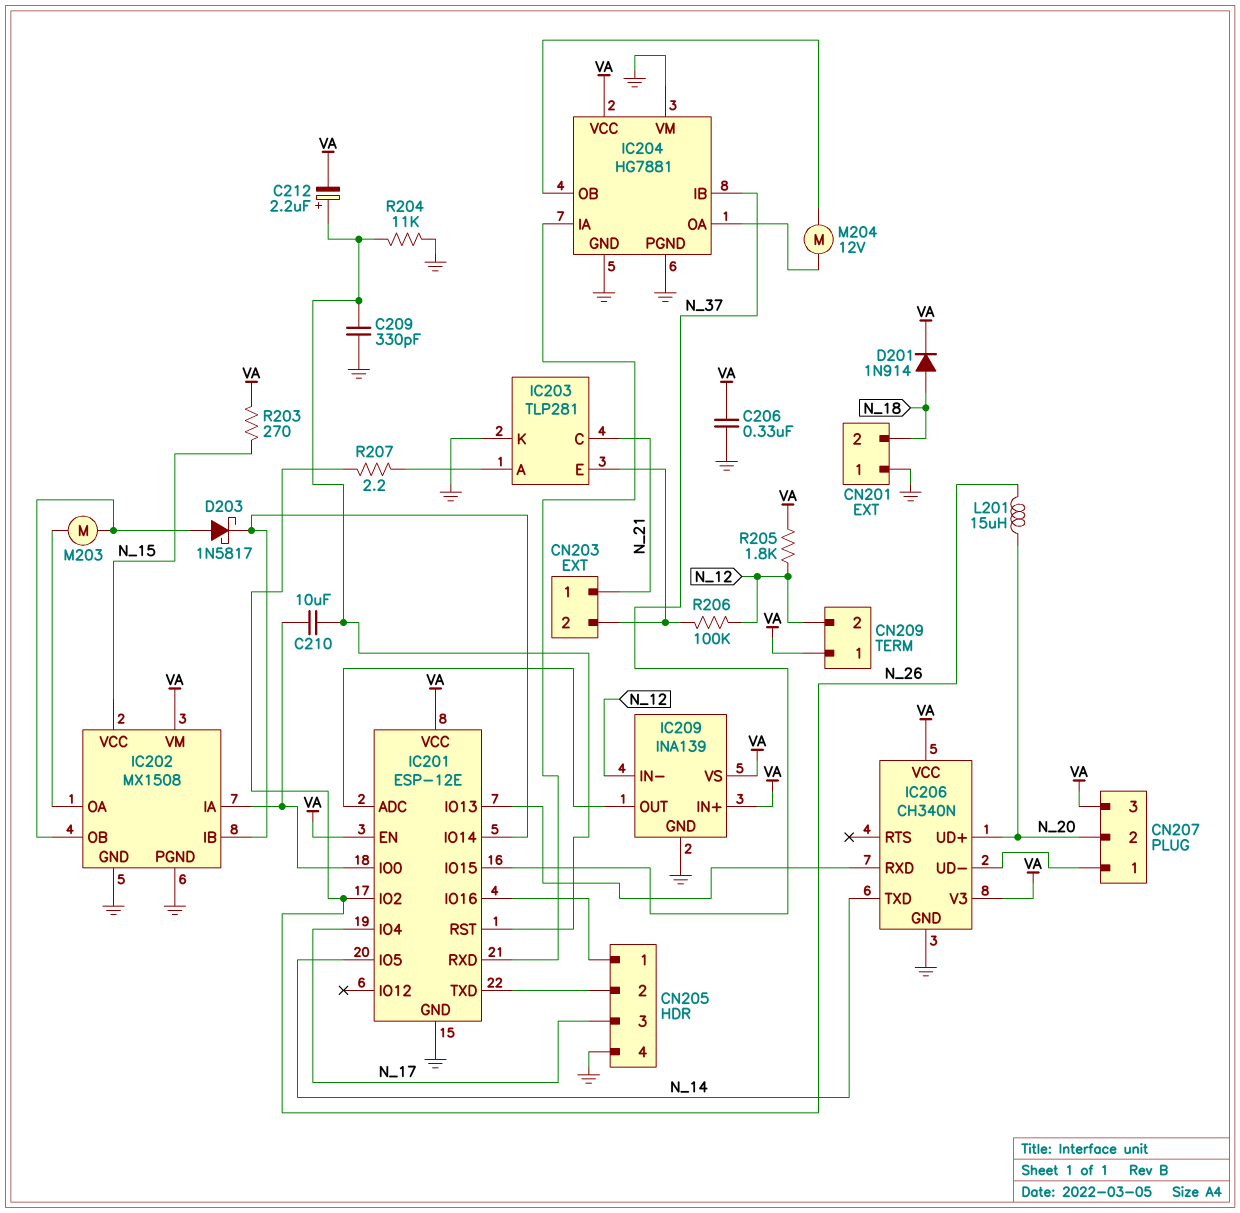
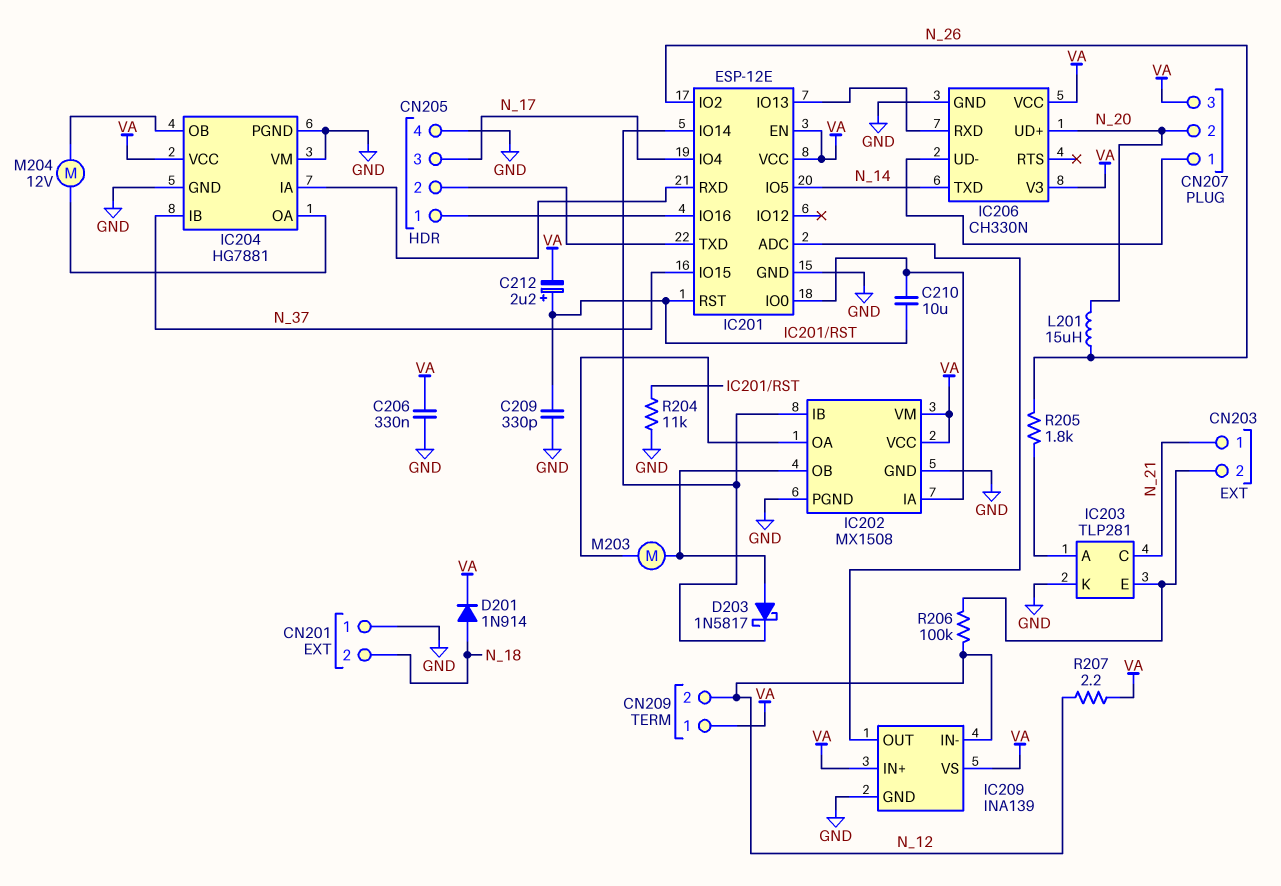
IC202 pin VCC: N_15 -> VA
IC206: CH340N -> CH330N
R203: 270 (N_15, VA) -> none
R205: 1.8k (N_12, VA) -> 1.8k (IC203/A, N_26)
R207: 2.2 (IC203/A, N_26) -> 2.2 (N_12, VA)

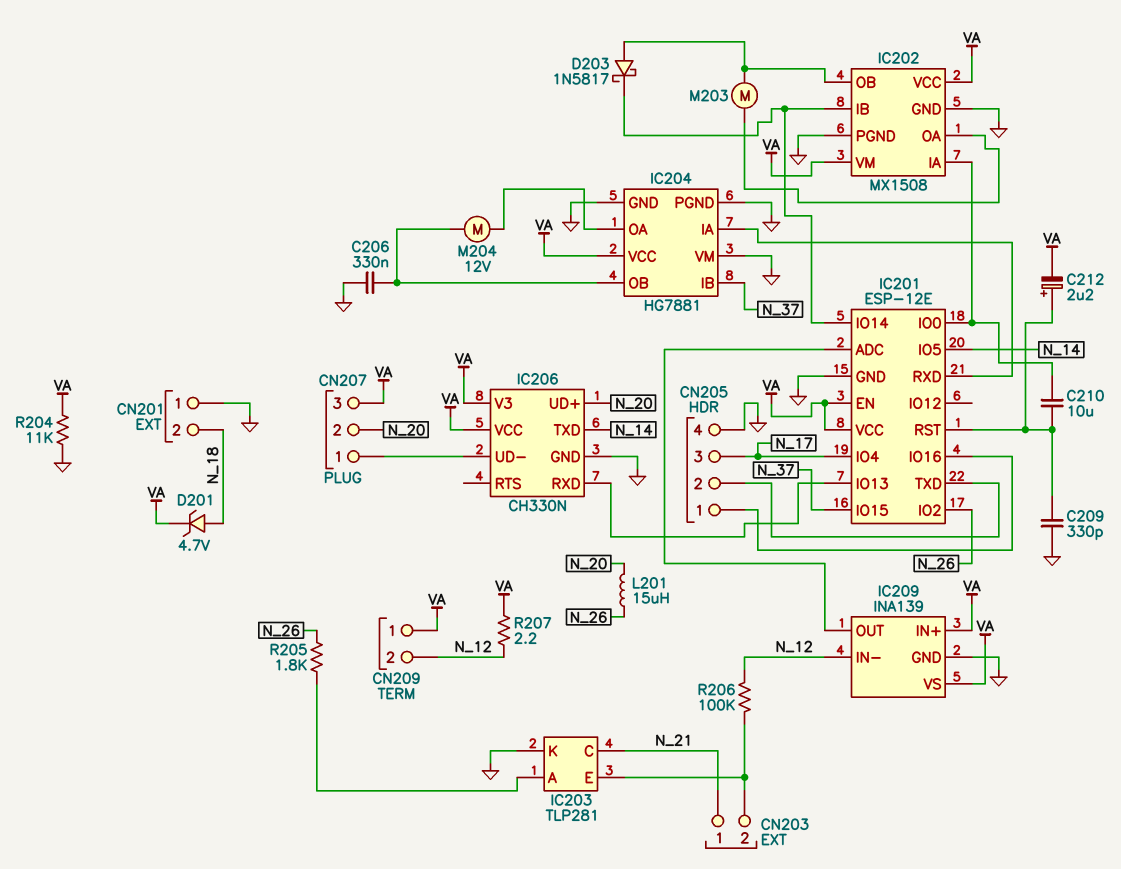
C206: 330nF (GND, VA) -> 330nF (GND, IC204/OB)
D201: diode 1N914 (A N_18, K VA) -> zener 4.7V (A N_18, K VA)
R204: 11k (GND, IC201/RST) -> 11k (GND, VA)

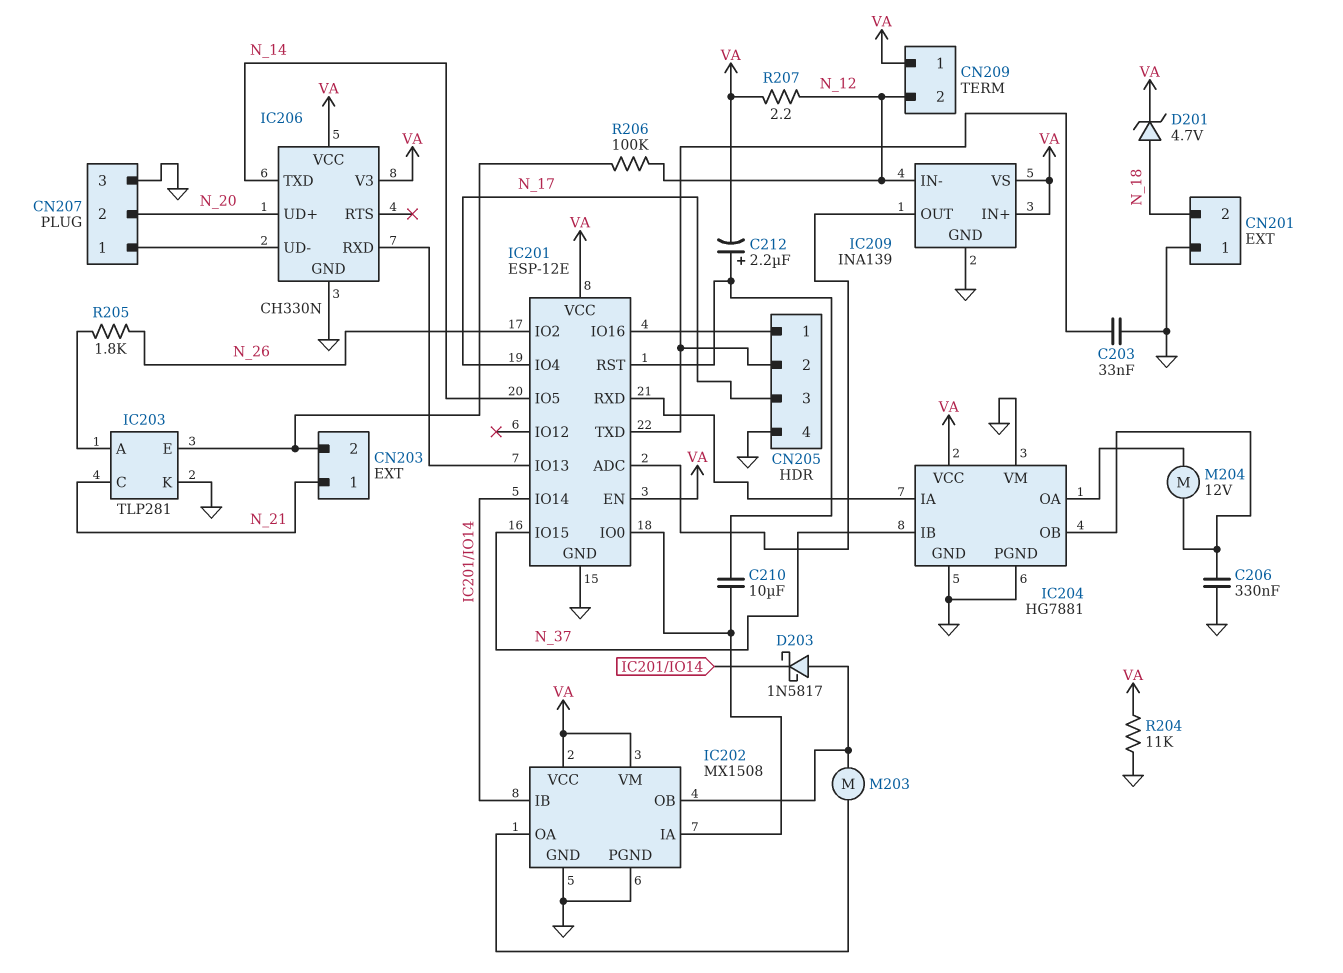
C203: none -> 33nF (CN205/2, GND)
C209: 330pF (GND, IC201/RST) -> none
CN207 pin 3: VA -> GND
L201: 15uH (N_20, N_26) -> none

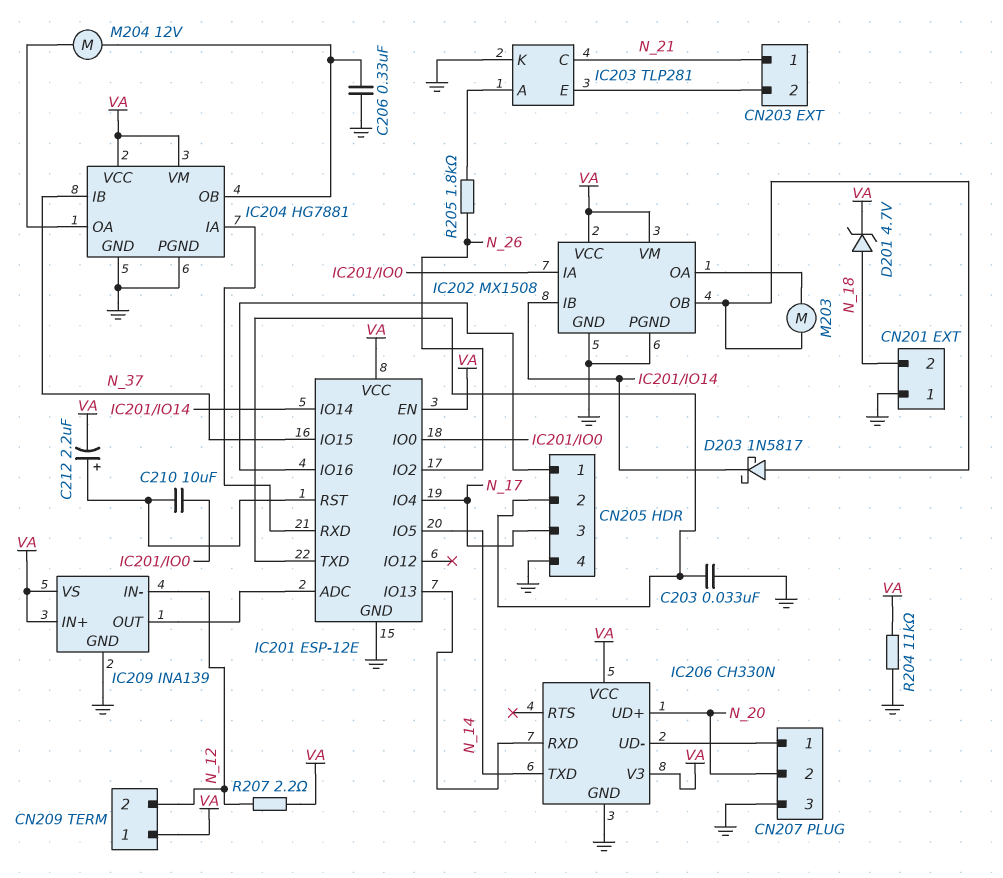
IC204 pin VM: GND -> VA
R206: 100k (CN203/2, N_12) -> none

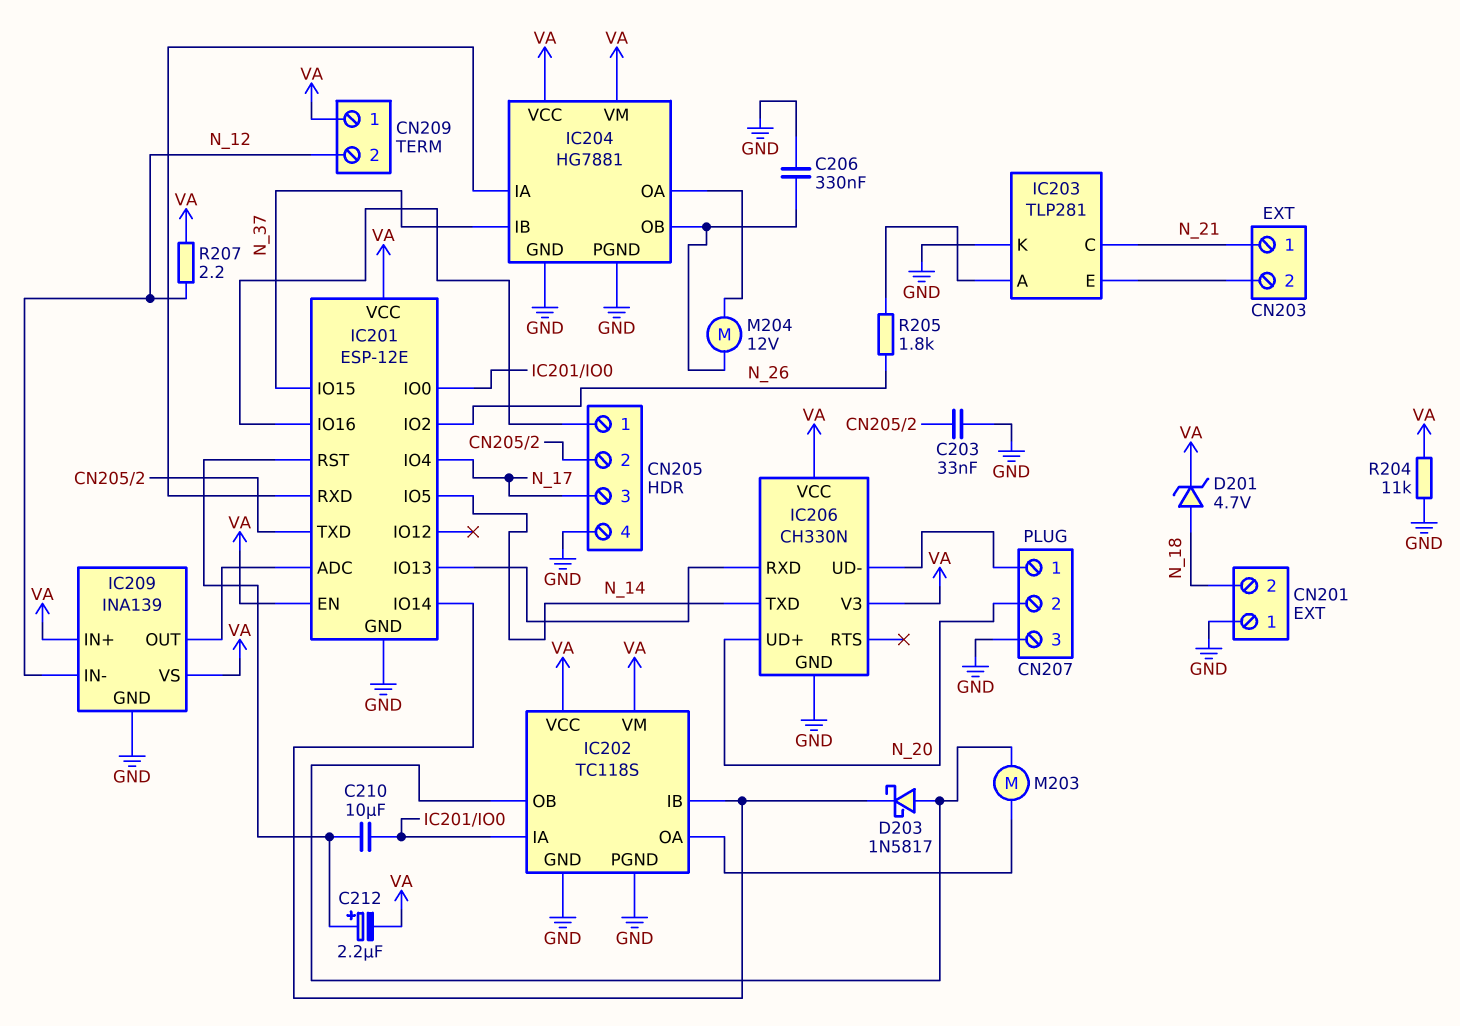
IC202: MX1508 -> TC118S

